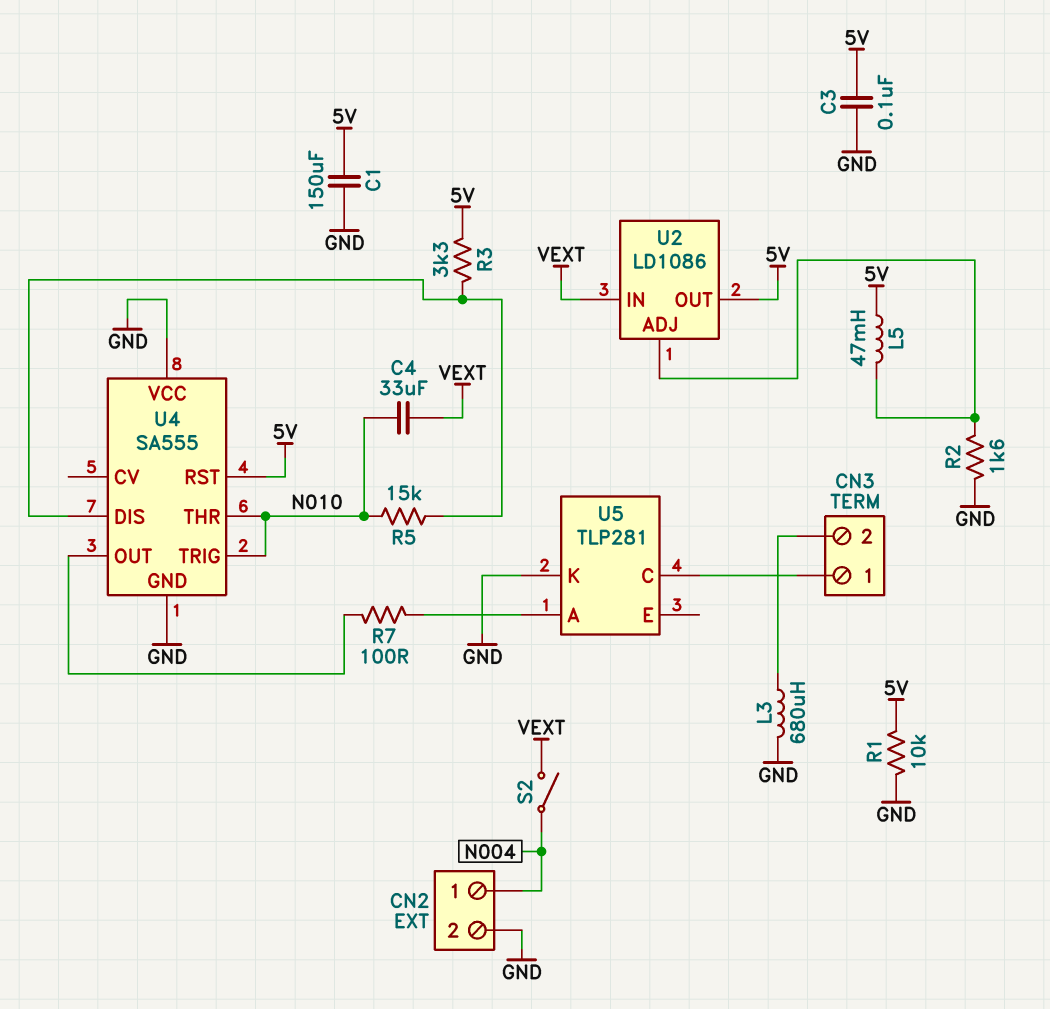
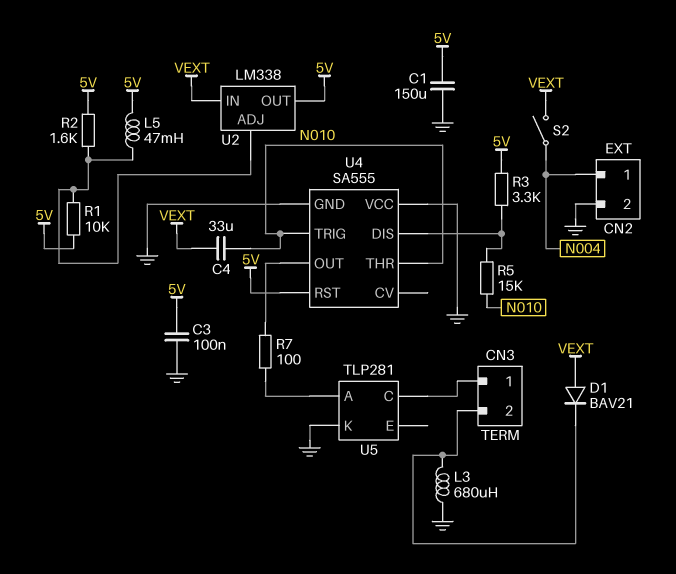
D1: none -> diode BAV21 (A VEXT, K CN3/2)
R1: 10k (5V, GND) -> 10k (5V, U2/ADJ)
R2: 1.6k (GND, U2/ADJ) -> 1.6k (5V, U2/ADJ)
U2: LD1086 -> LM338

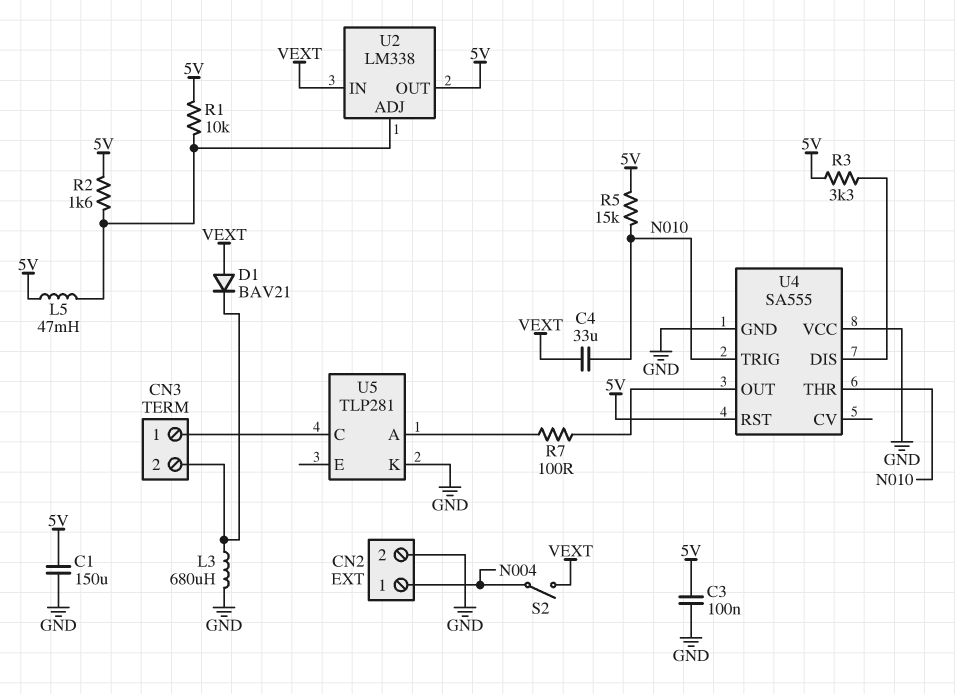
R5: 15k (N010, U4/DIS) -> 15k (5V, N010)

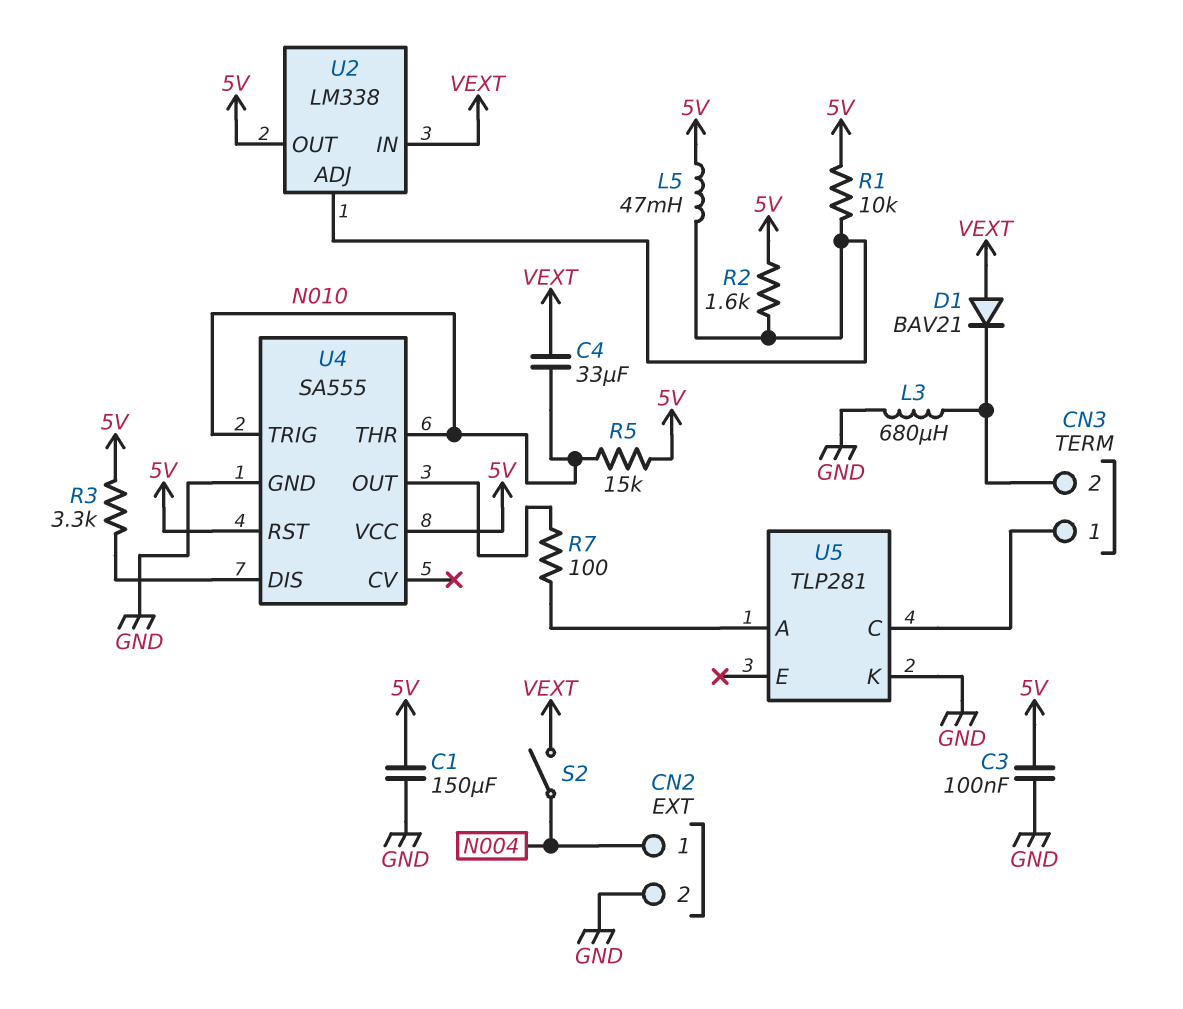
U4 pin VCC: GND -> 5V

